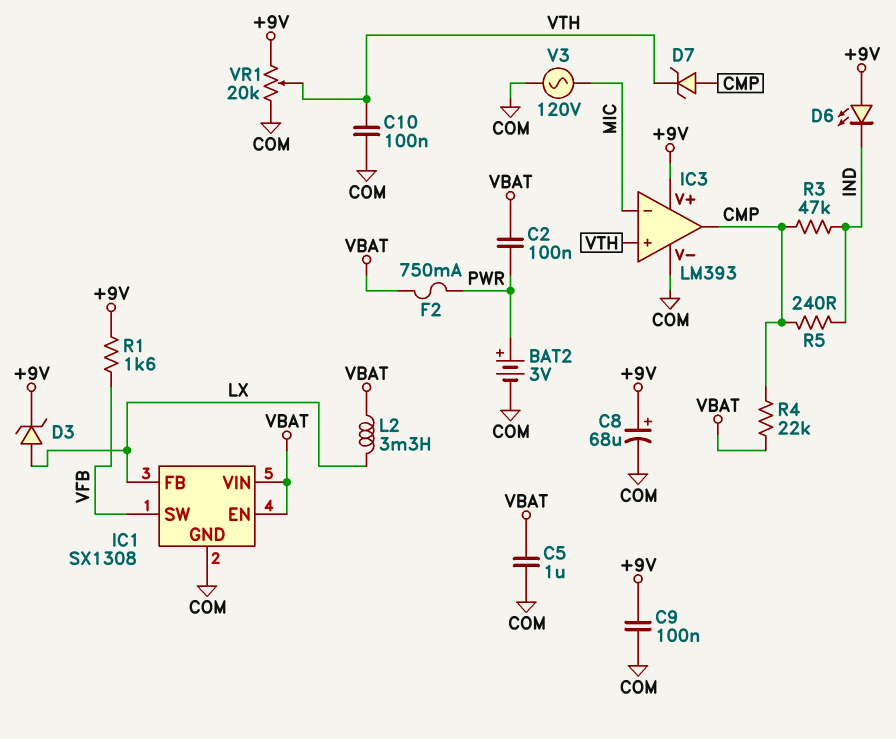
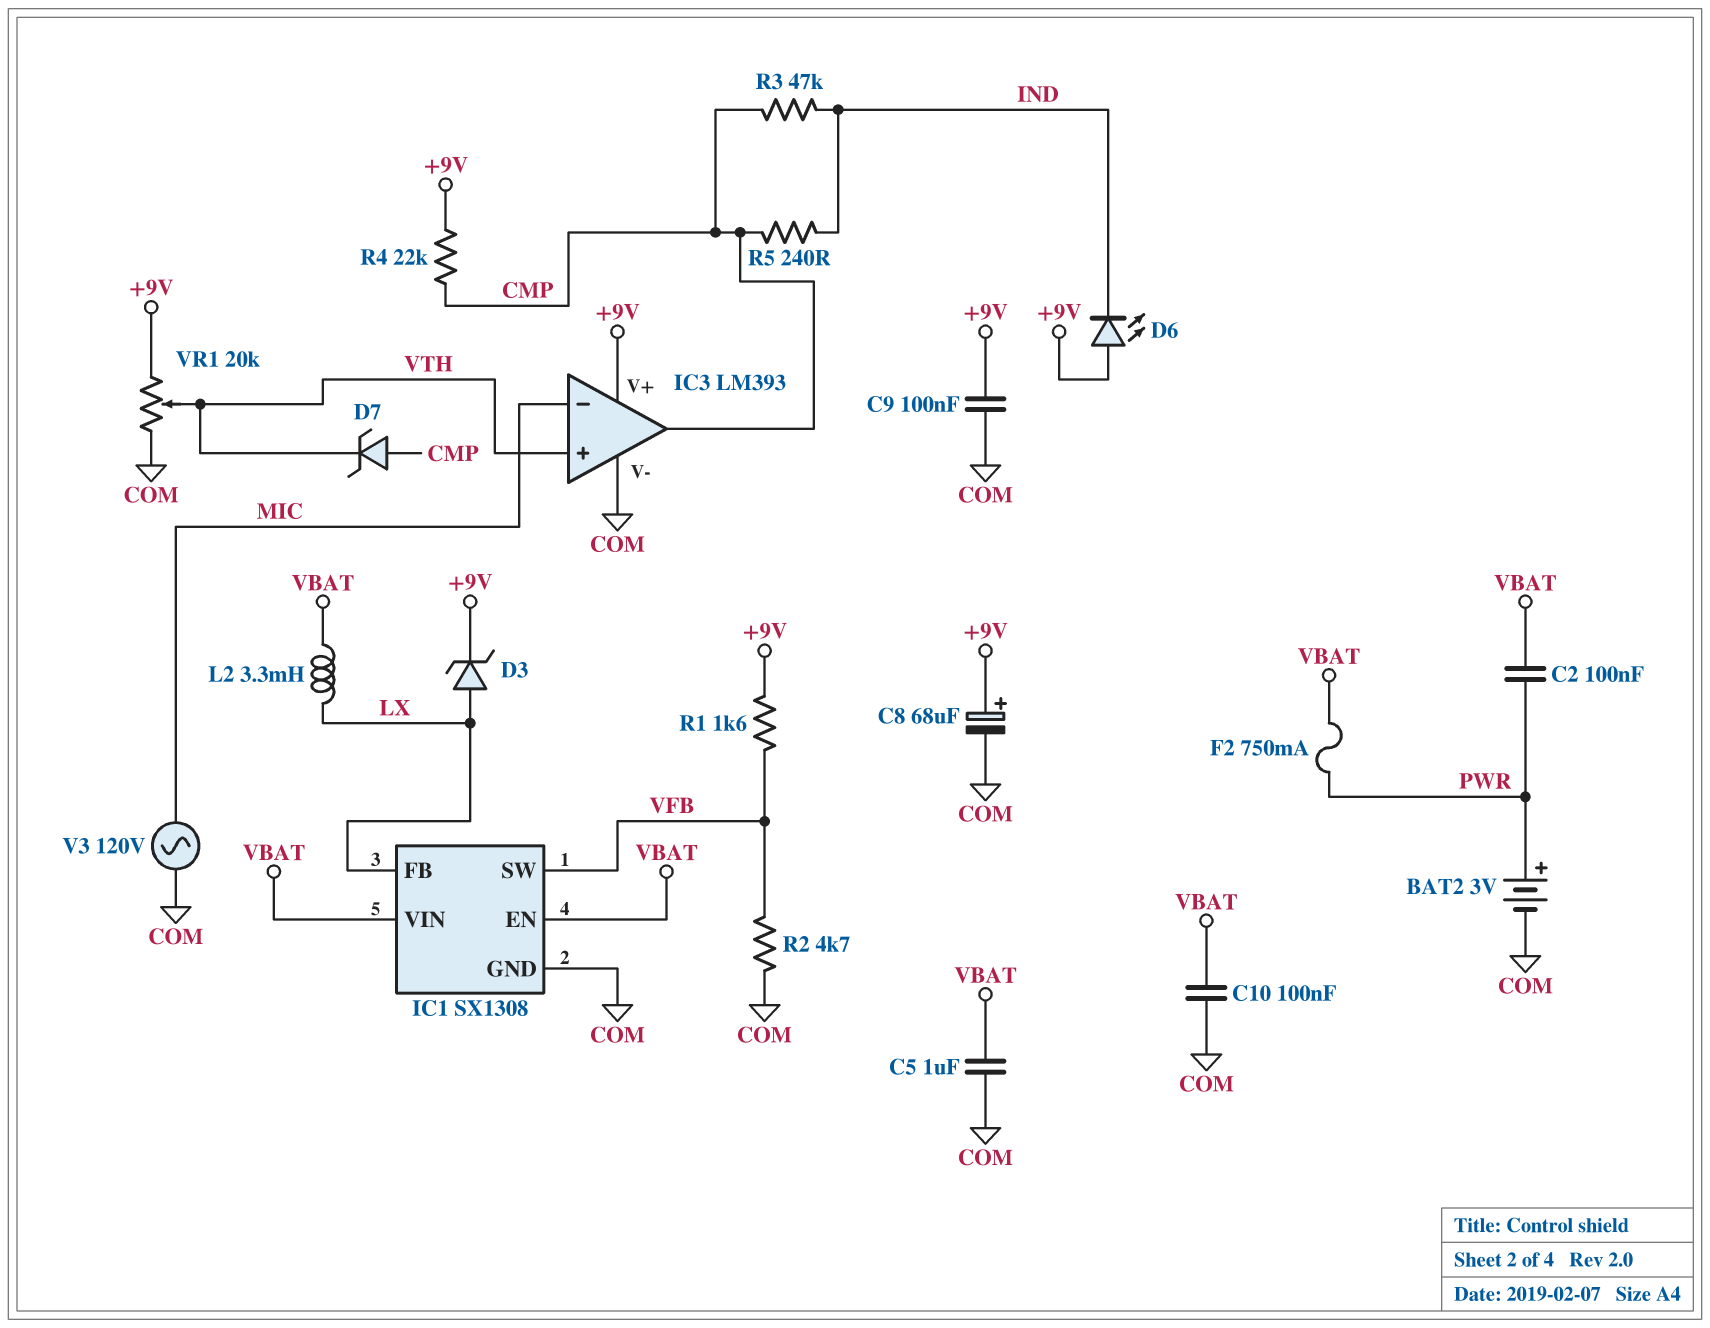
C10: 100nF (COM, VTH) -> 100nF (COM, VBAT)
R2: none -> 4.7k (COM, VFB)
R4: 22k (CMP, VBAT) -> 22k (+9V, CMP)

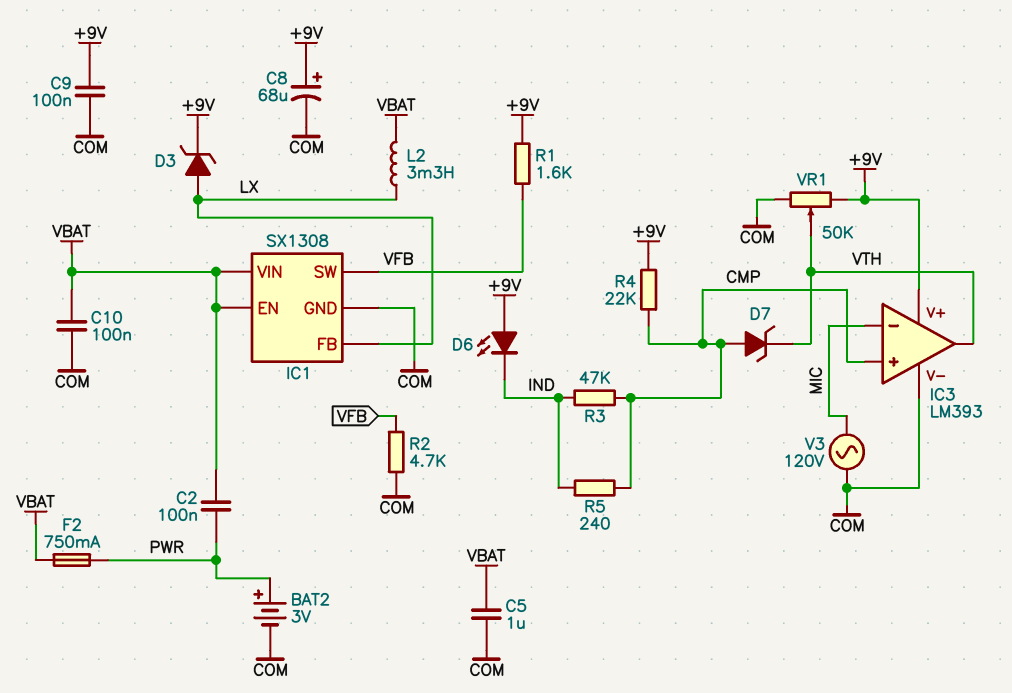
IC3 pin in+: VTH -> CMP
IC3 pin out: CMP -> VTH
VR1: 20k (+9V, COM, wiper VTH) -> 50k (+9V, COM, wiper VTH)

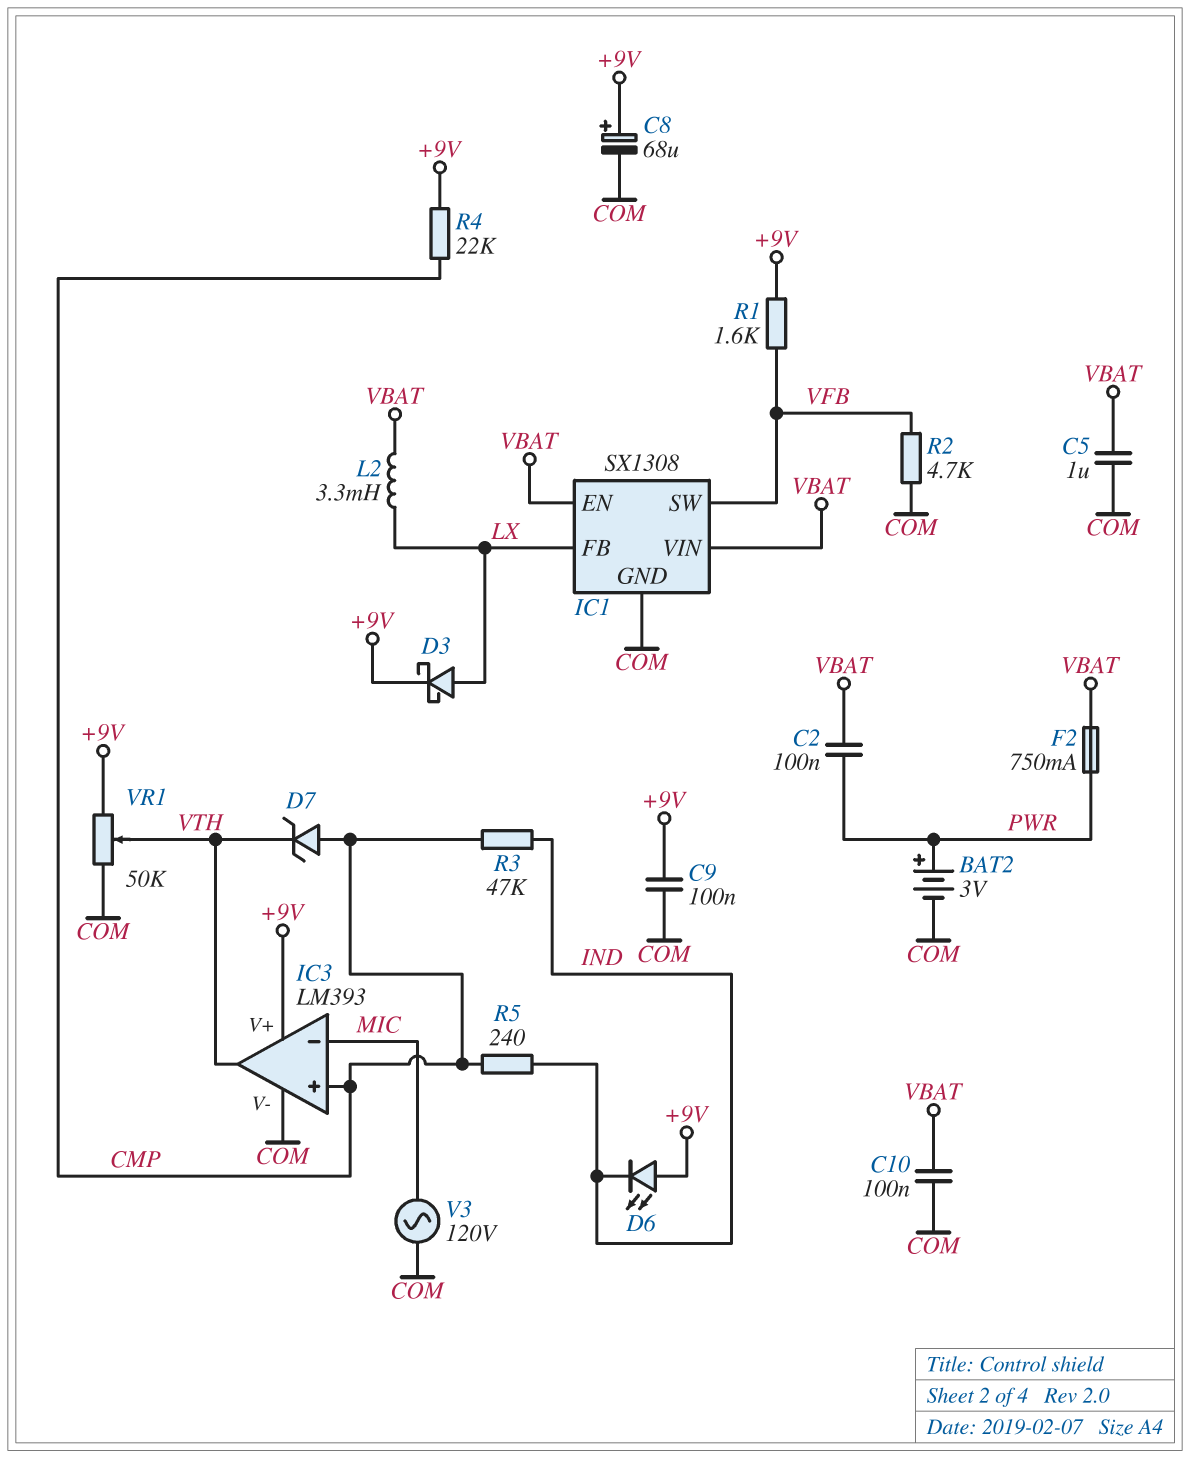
D3: zener (A LX, K +9V) -> schottky (A LX, K +9V)

